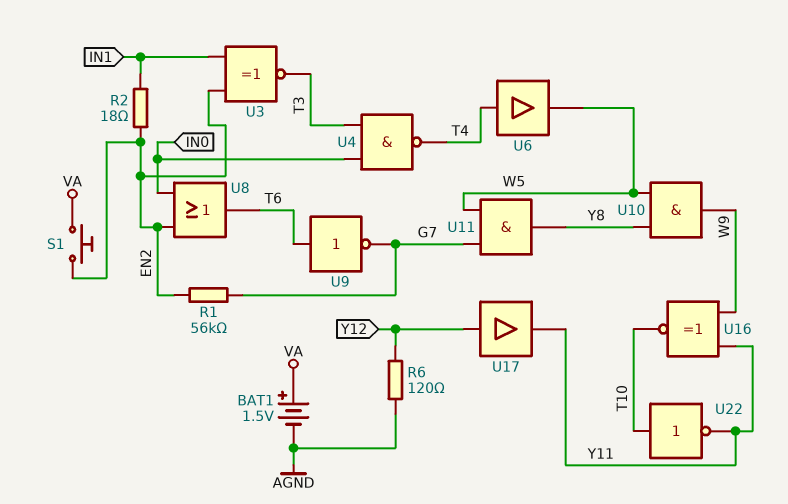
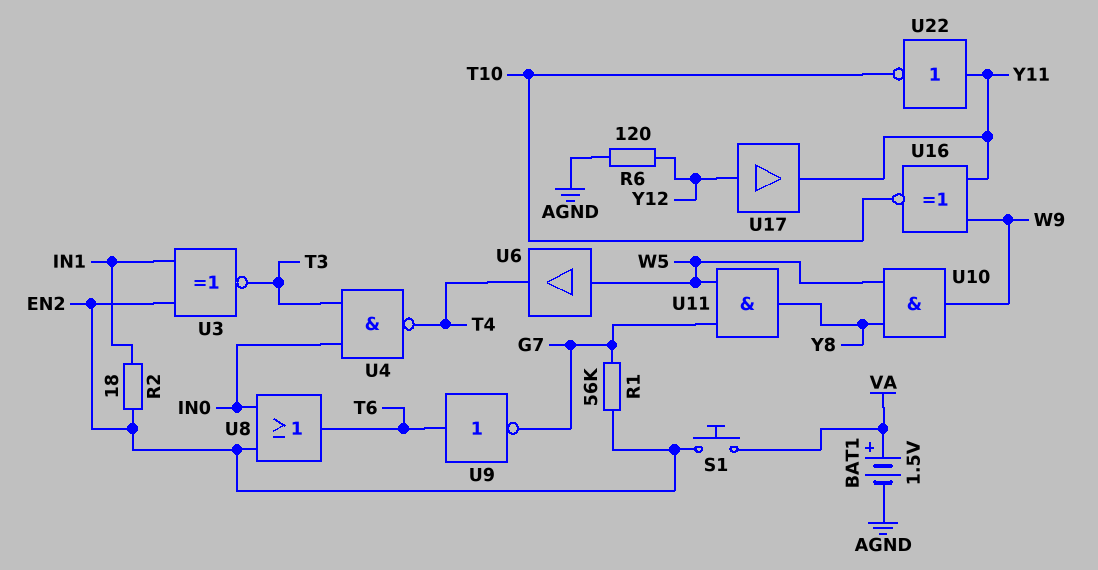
U6: buffer (in T4, out W5) -> buffer (in W5, out T4)
U22: NOT (in T10, out Y11) -> NOT (in Y11, out T10)

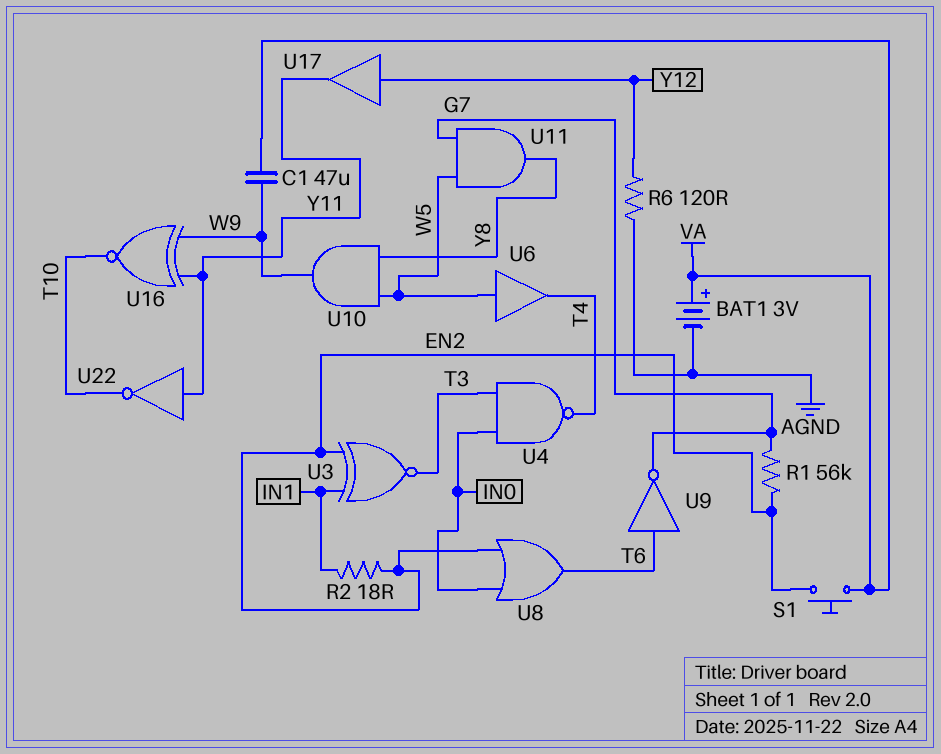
BAT1: 1.5V (plus VA, minus AGND) -> 3V (plus VA, minus AGND)
C1: none -> 47uF (VA, W9)

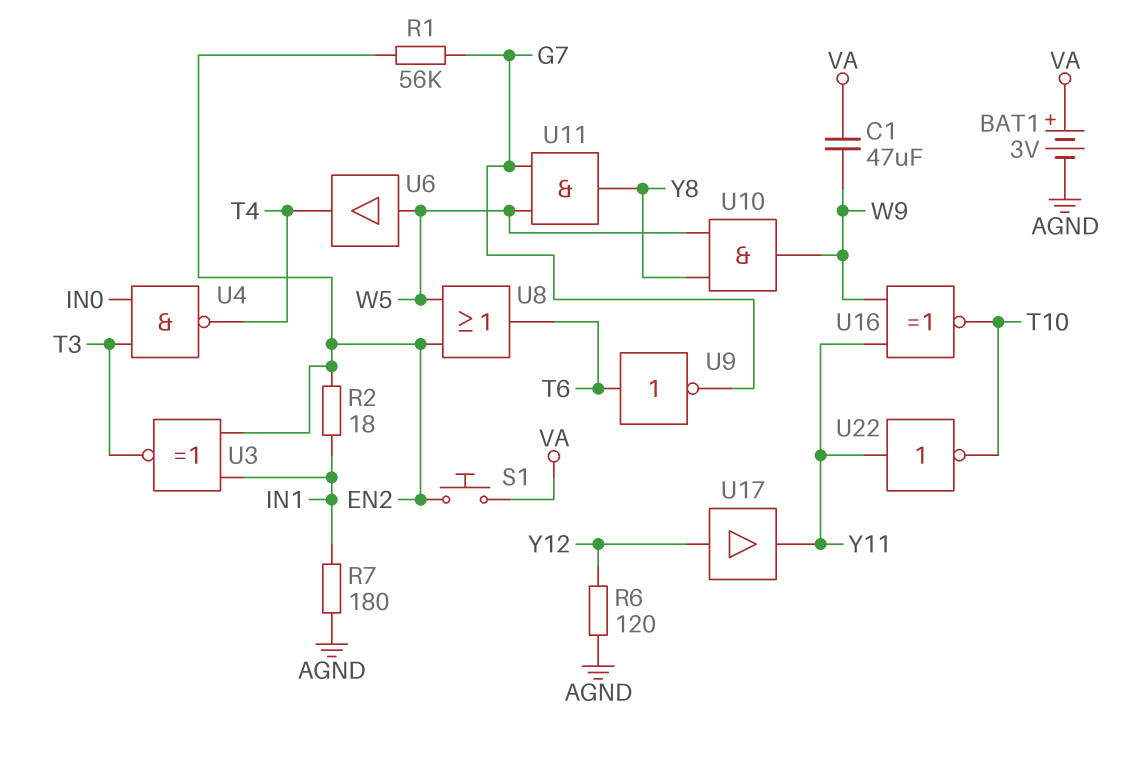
R7: none -> 180 (AGND, IN1)
U8: OR (in EN2, in IN0, out T6) -> OR (in EN2, in W5, out T6)

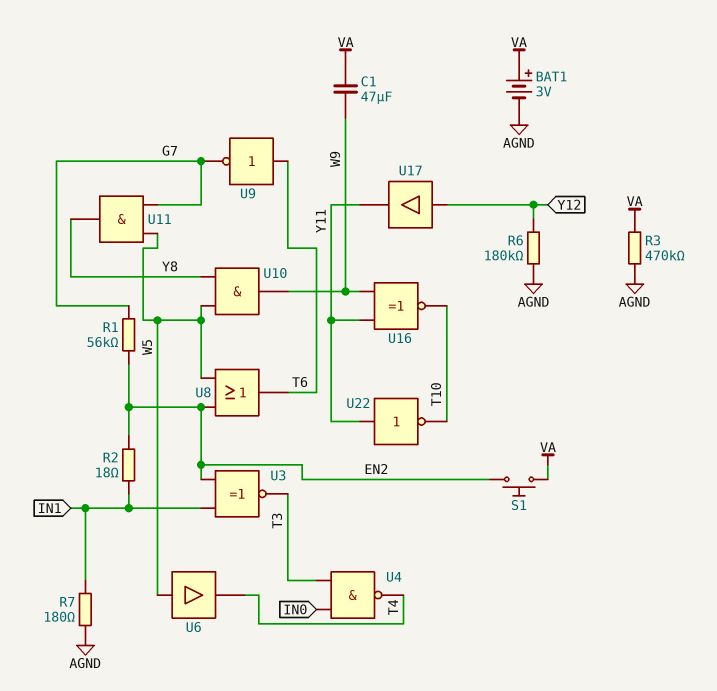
R3: none -> 470k (AGND, VA)
R6: 120 (AGND, Y12) -> 180k (AGND, Y12)

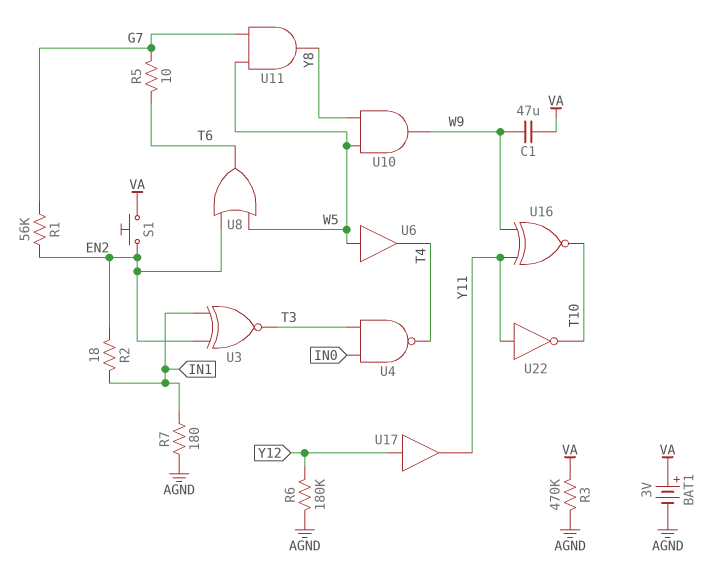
R5: none -> 10 (G7, T6)
U9: NOT (in T6, out G7) -> none

